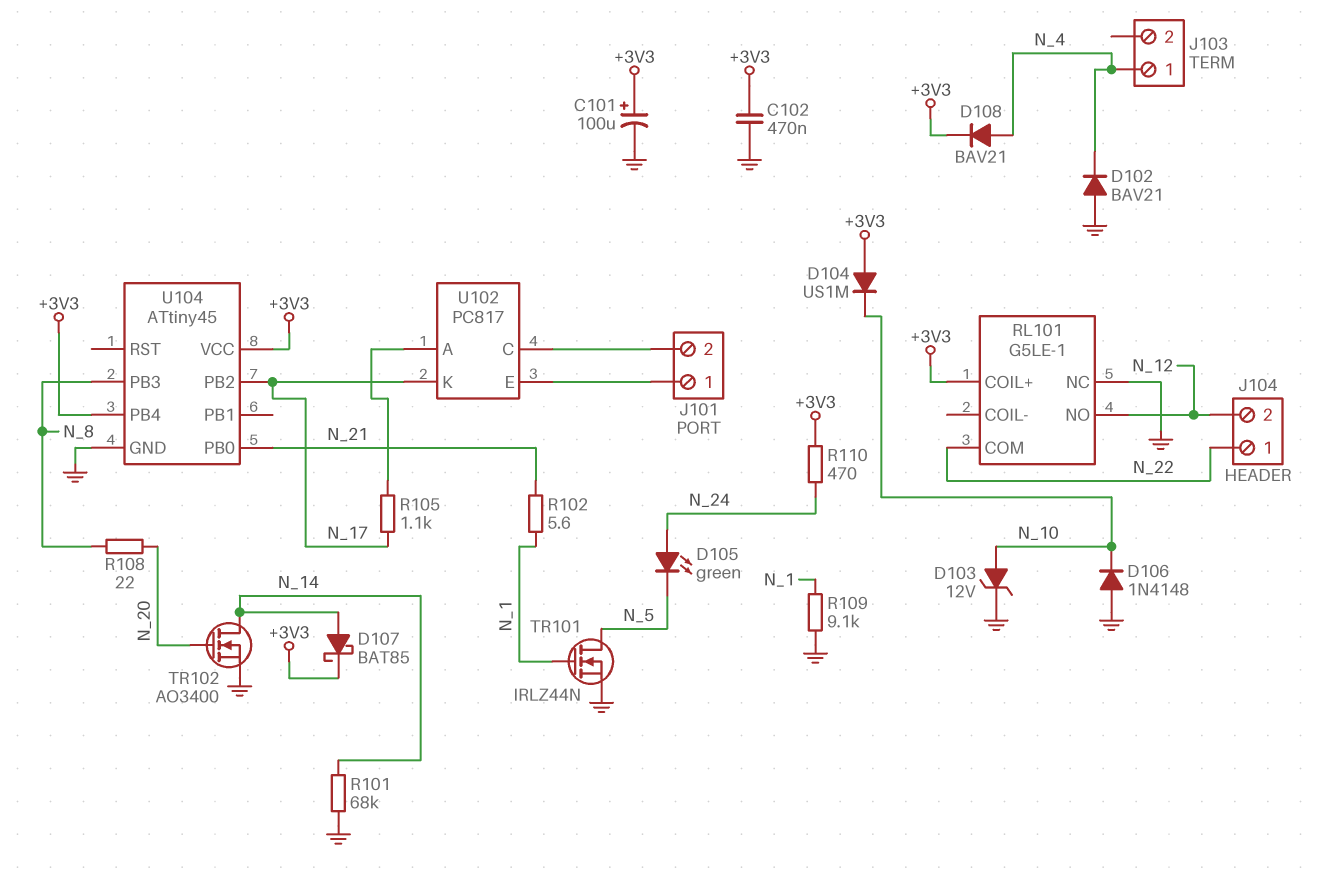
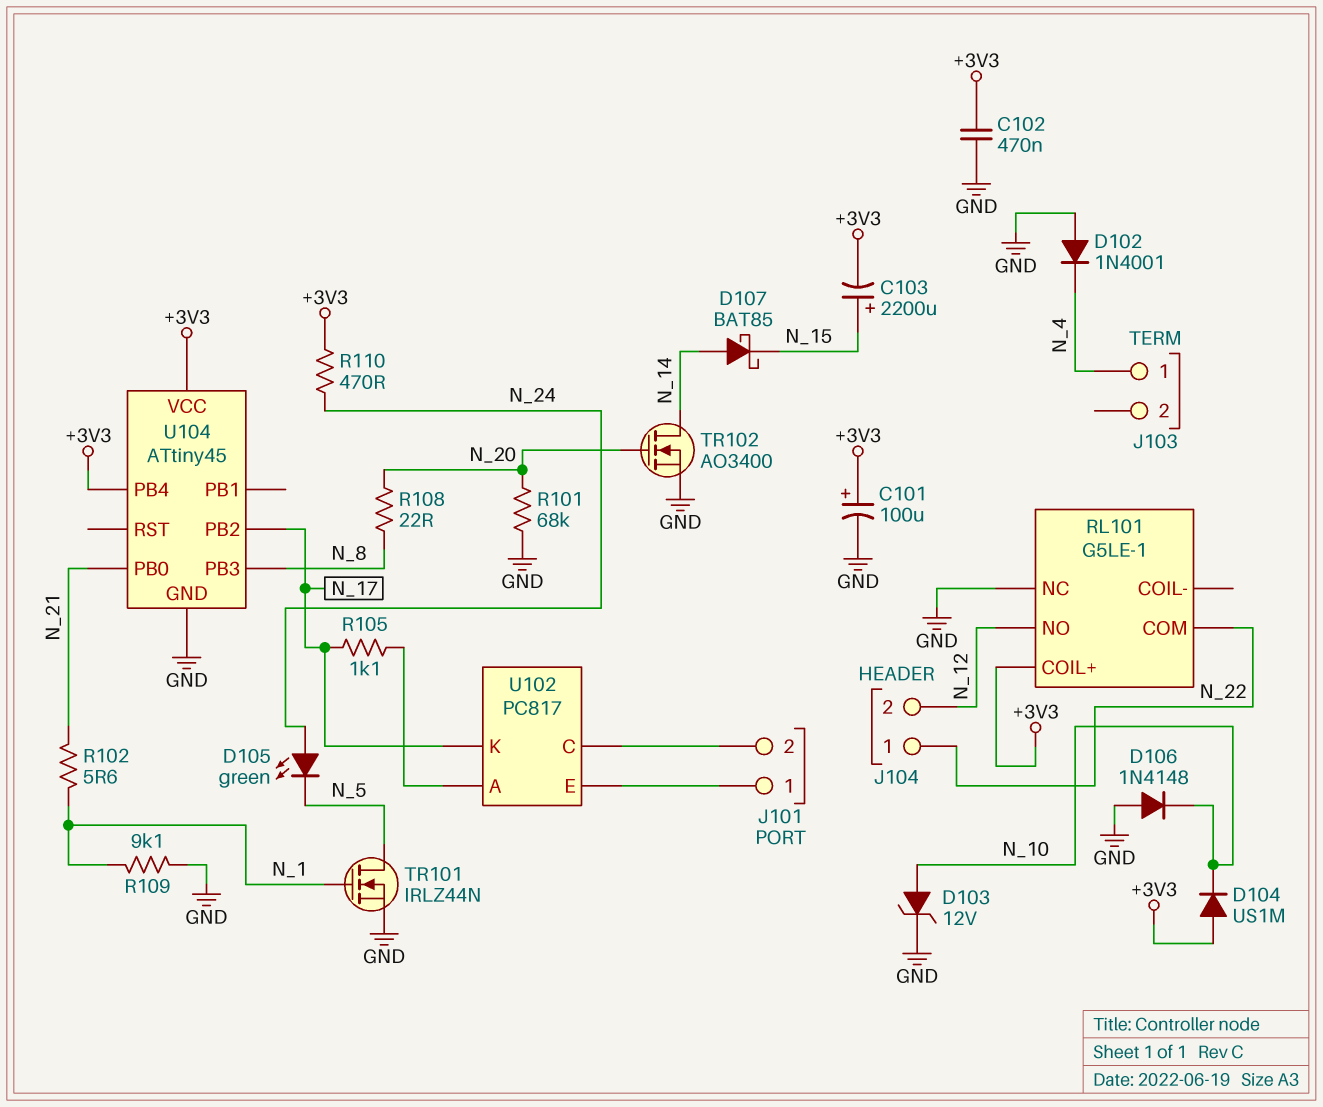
C103: none -> 2200uF (plus N_15, minus +3V3)
D102: diode BAV21 (A GND, K N_4) -> diode 1N4001 (A GND, K N_4)
D107: schottky BAT85 (A N_14, K +3V3) -> schottky BAT85 (A N_14, K N_15)
D108: diode BAV21 (A N_4, K +3V3) -> none
R101: 68k (GND, N_14) -> 68k (GND, N_20)

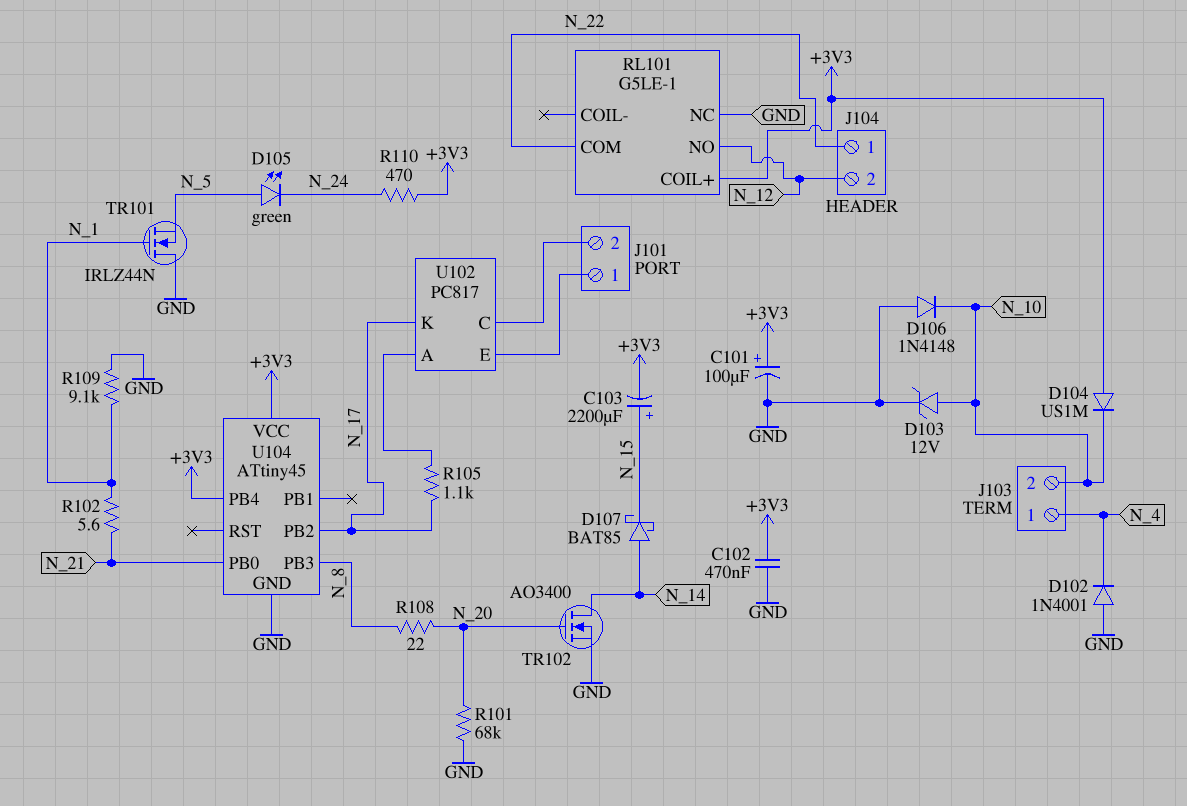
D105: LED green (A N_24, K N_5) -> LED green (A N_5, K N_24)
J103 pin 2: none -> N_10
TR101: NMOS IRLZ44N (G N_1, D N_5, S GND) -> NMOS IRLZ44N (G N_1, D GND, S N_5)

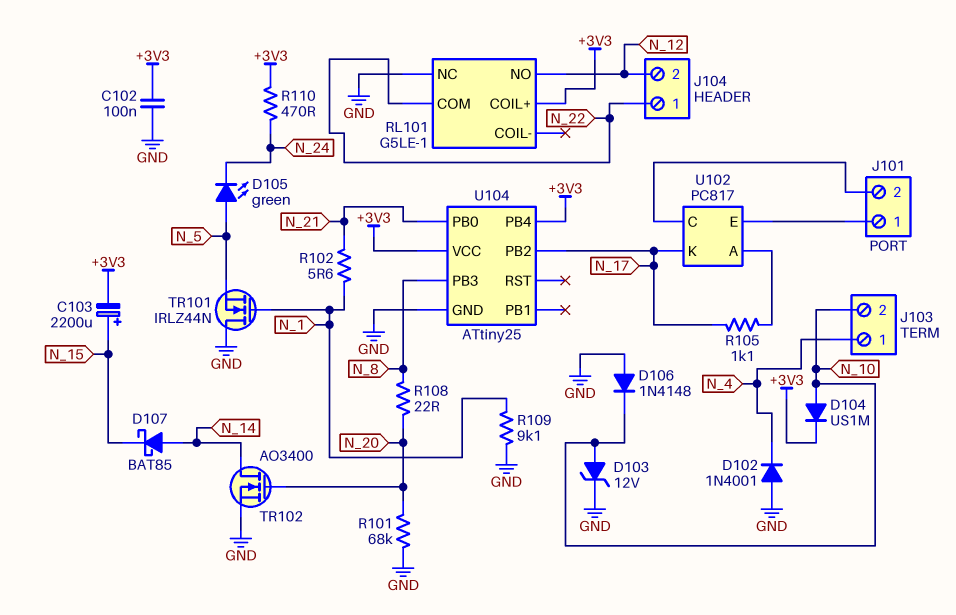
C101: 100uF (plus +3V3, minus GND) -> none
C102: 470nF (+3V3, GND) -> 100nF (+3V3, GND)
D104: diode US1M (A +3V3, K N_10) -> diode US1M (A N_10, K +3V3)
U104: ATtiny45 -> ATtiny25

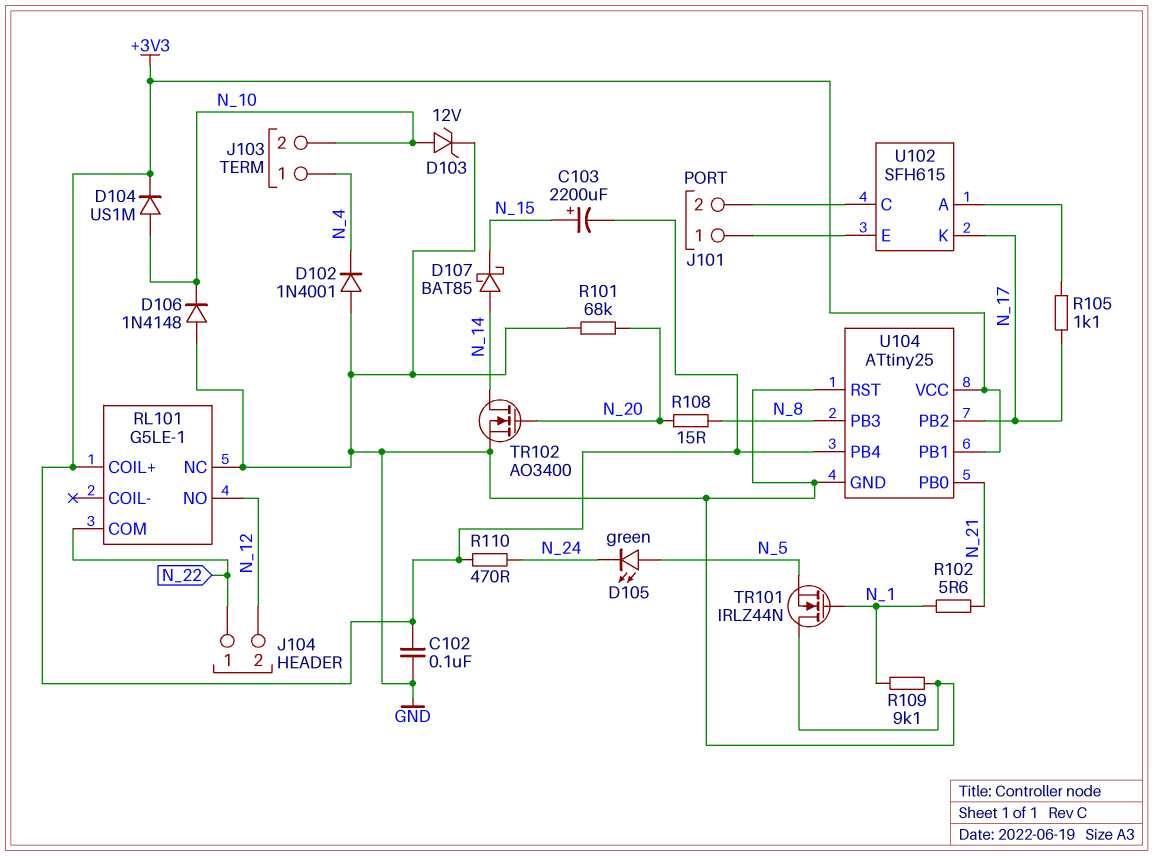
R108: 22 (N_8, N_20) -> 15 (N_8, N_20)
U102: PC817 -> SFH615
U104 pin PB1: none -> +3V3
U104 pin RST: none -> GND

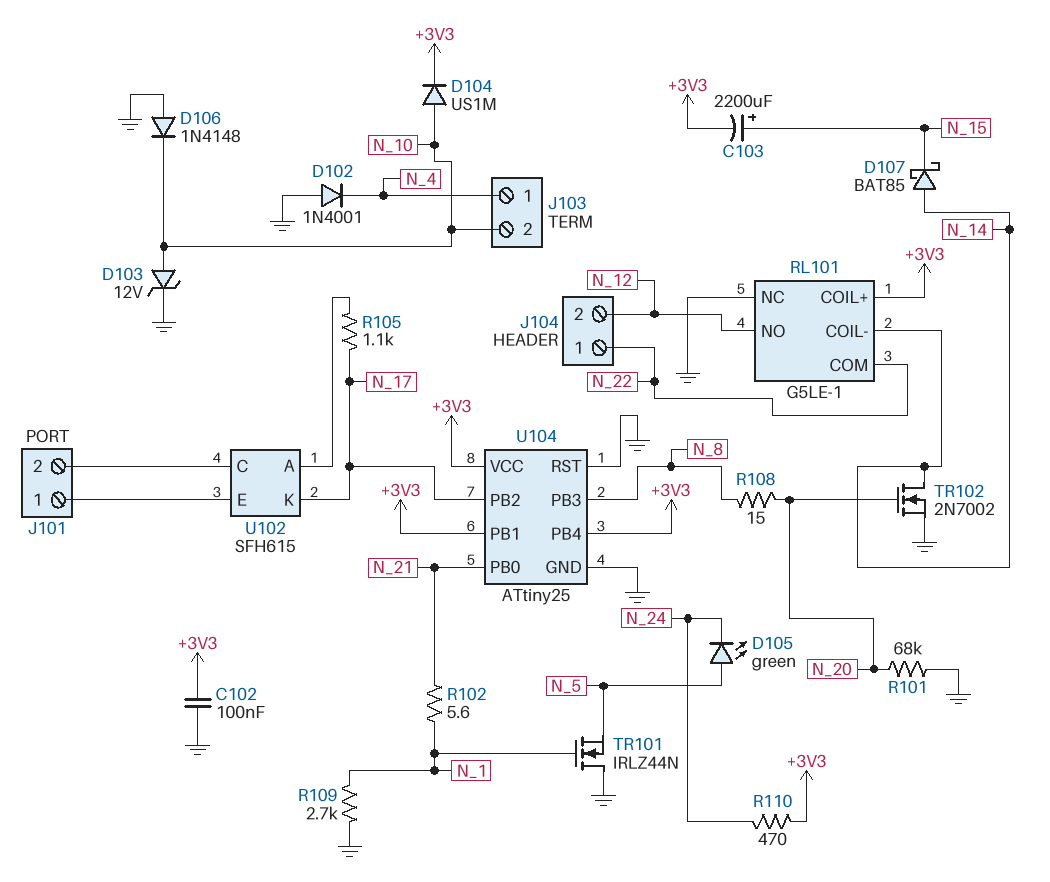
R109: 9.1k (GND, N_1) -> 2.7k (GND, N_1)
RL101 pin COIL-: none -> N_14
TR102: NMOS AO3400 (G N_20, D N_14, S GND) -> NMOS 2N7002 (G N_20, D N_14, S GND)

